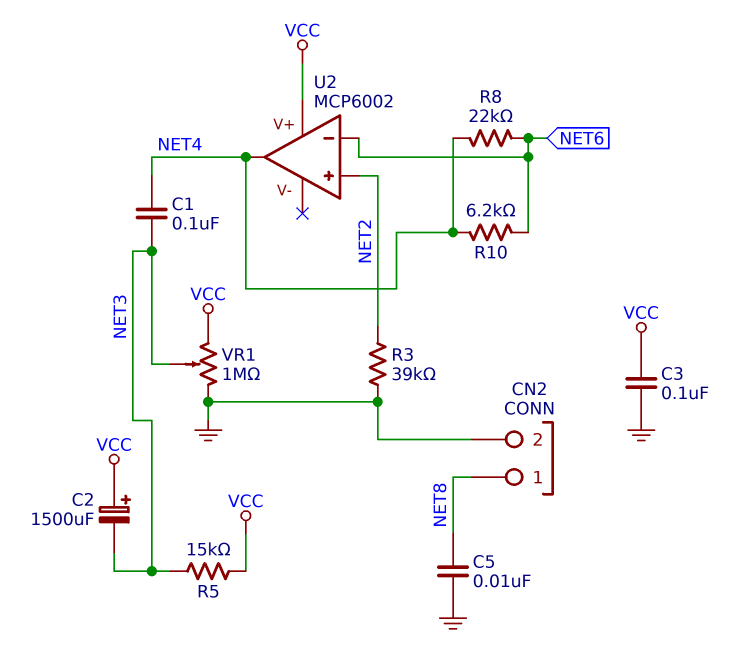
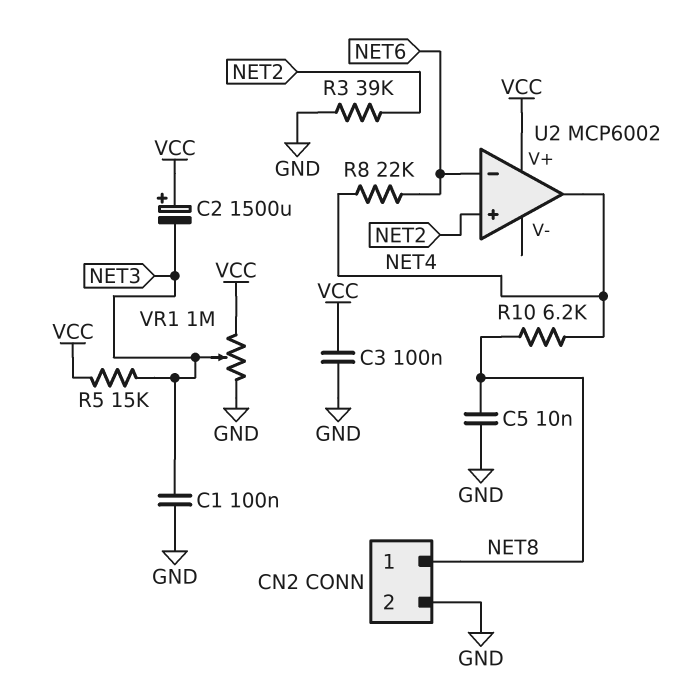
C1: 100nF (NET3, NET4) -> 100nF (GND, NET3)
R10: 6.2k (NET4, NET6) -> 6.2k (NET4, NET8)

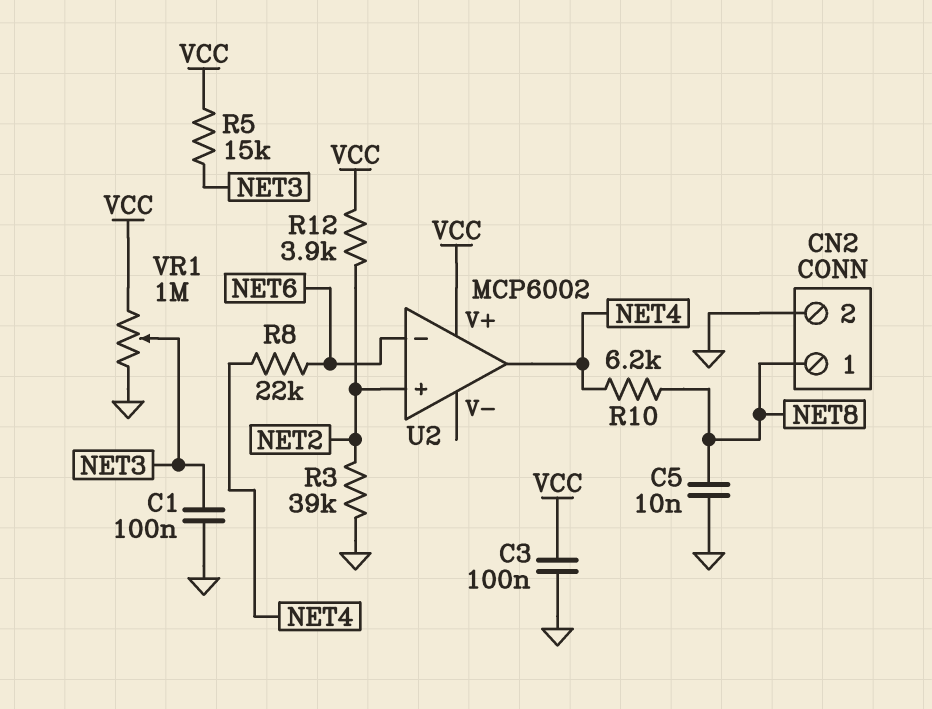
C2: 1500uF (plus VCC, minus NET3) -> none
R12: none -> 3.9k (NET2, VCC)

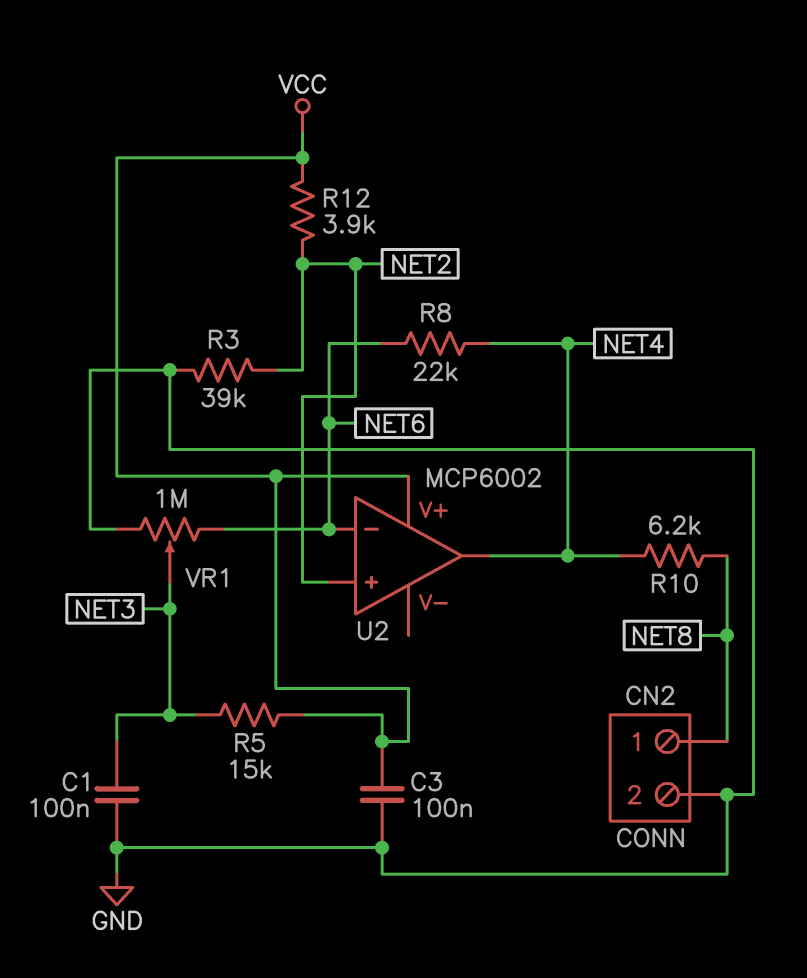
C5: 10nF (GND, NET8) -> none
VR1: 1M (GND, VCC, wiper NET3) -> 1M (GND, NET6, wiper NET3)

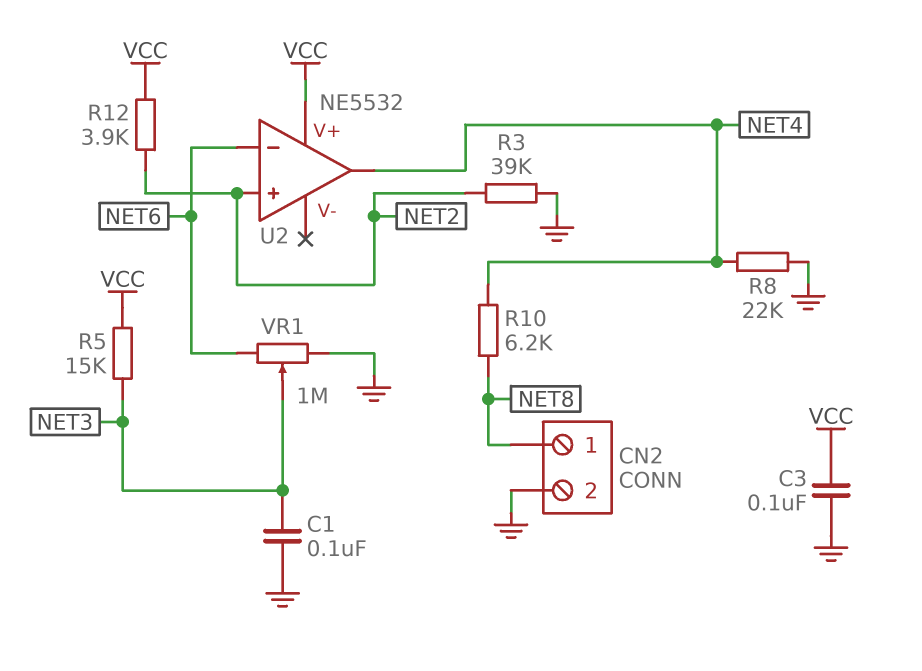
R8: 22k (NET4, NET6) -> 22k (GND, NET4)
U2: MCP6002 -> NE5532

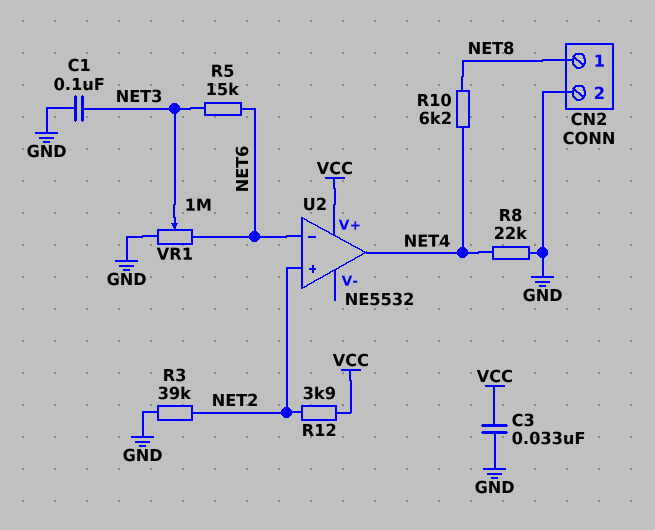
C3: 100nF (GND, VCC) -> 33nF (GND, VCC)
R5: 15k (NET3, VCC) -> 15k (NET3, NET6)

